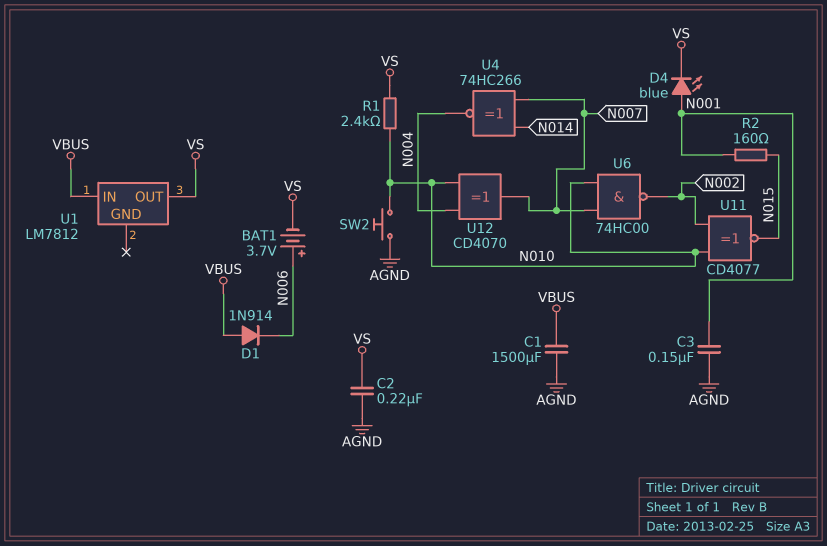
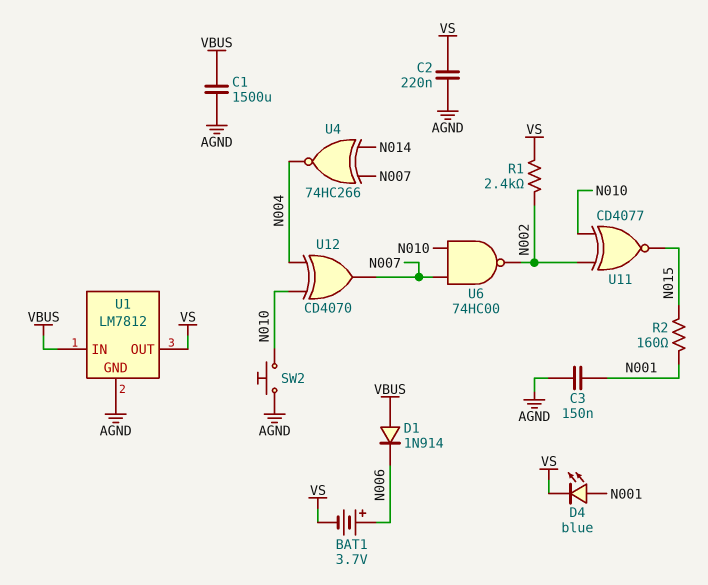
R1: 2.4k (N010, VS) -> 2.4k (N002, VS)
U1 pin GND: none -> AGND

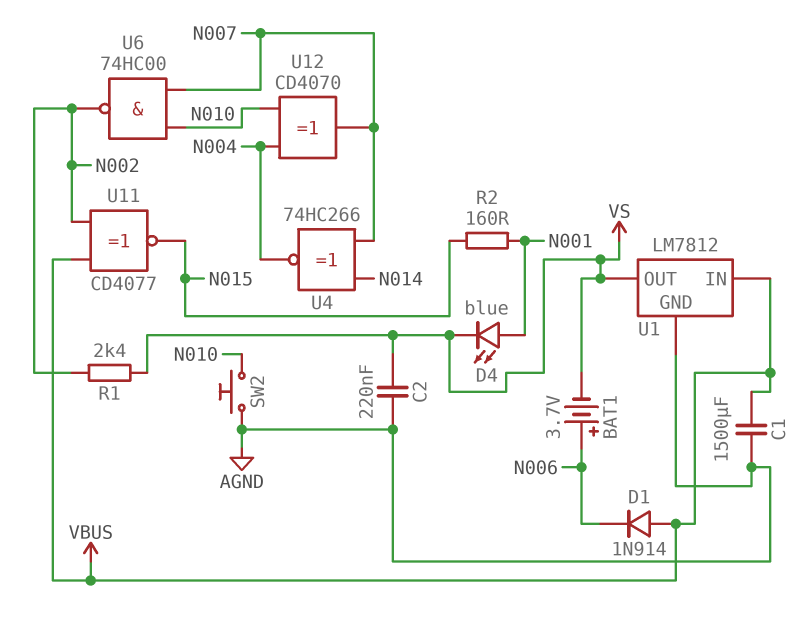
C3: 150nF (AGND, N001) -> none
U11: XNOR CD4077 (in N002, in N010, out N015) -> XNOR CD4077 (in N002, in VBUS, out N015)

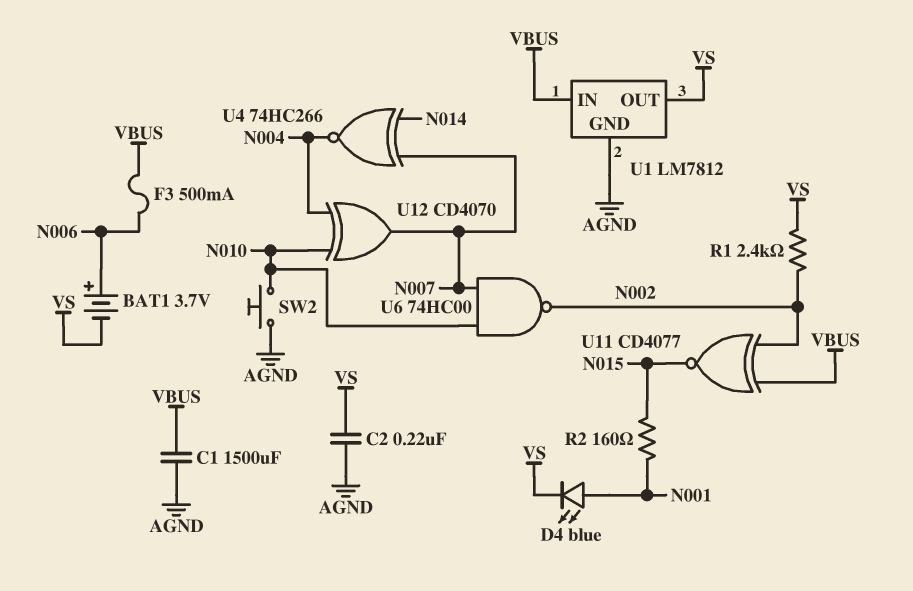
D1: diode 1N914 (A VBUS, K N006) -> none
F3: none -> 500mA (N006, VBUS)

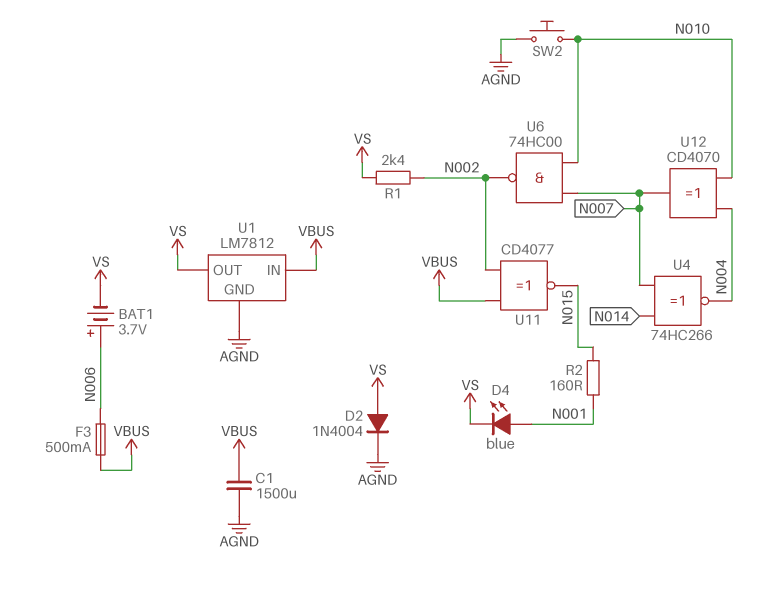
C2: 220nF (AGND, VS) -> none
D2: none -> diode 1N4004 (A VS, K AGND)

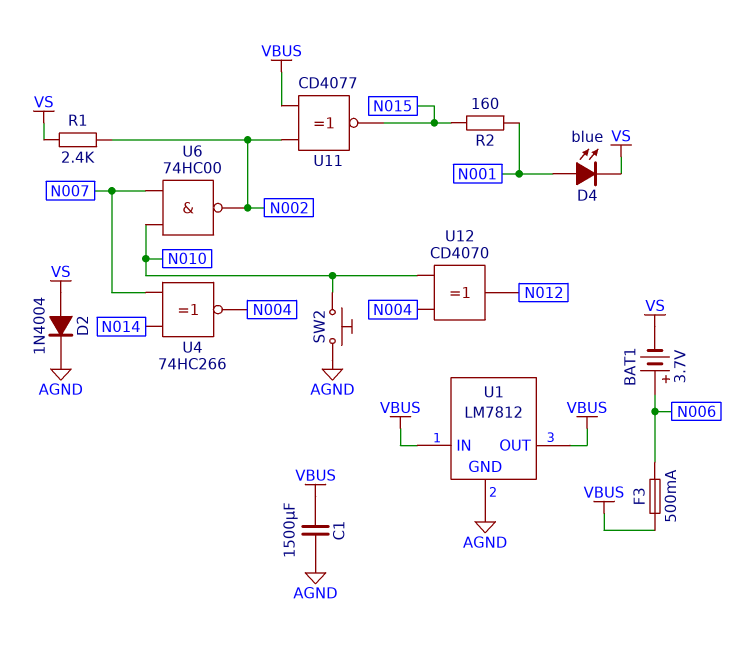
U1 pin OUT: VS -> VBUS
U12: XOR CD4070 (in N004, in N010, out N007) -> XOR CD4070 (in N004, in N010, out N012)

